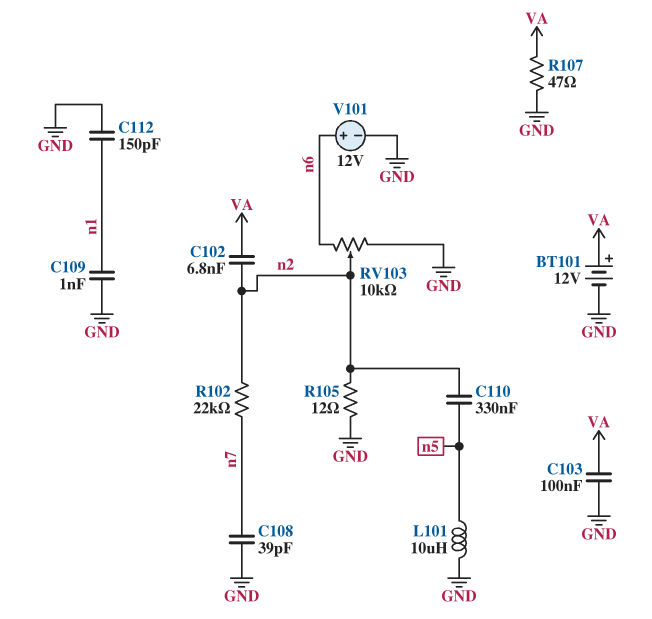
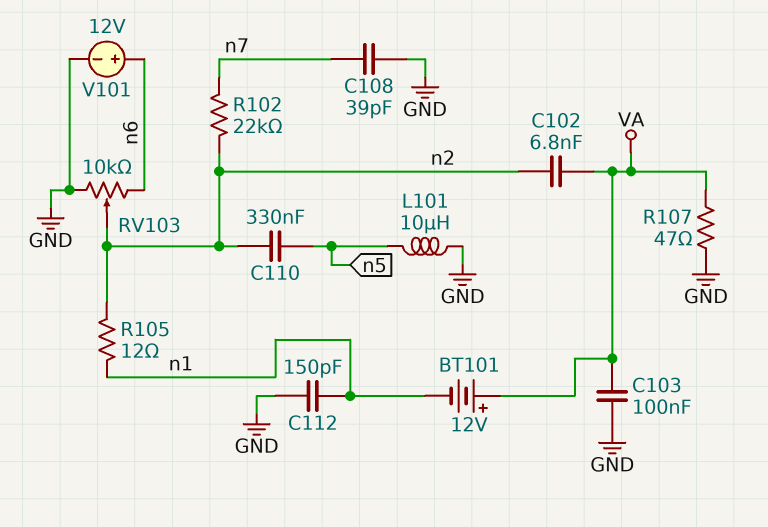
BT101: 12V (plus VA, minus GND) -> 12V (plus VA, minus n1)
C109: 1nF (GND, n1) -> none
R105: 12 (GND, n2) -> 12 (n1, n2)

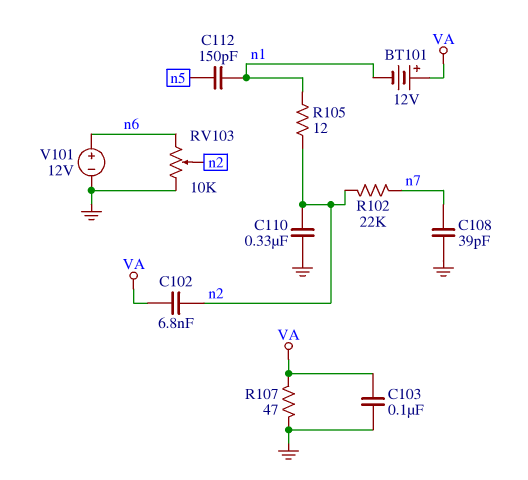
C110: 330nF (n2, n5) -> 330nF (GND, n2)
C112: 150pF (GND, n1) -> 150pF (n1, n5)
L101: 10uH (GND, n5) -> none

